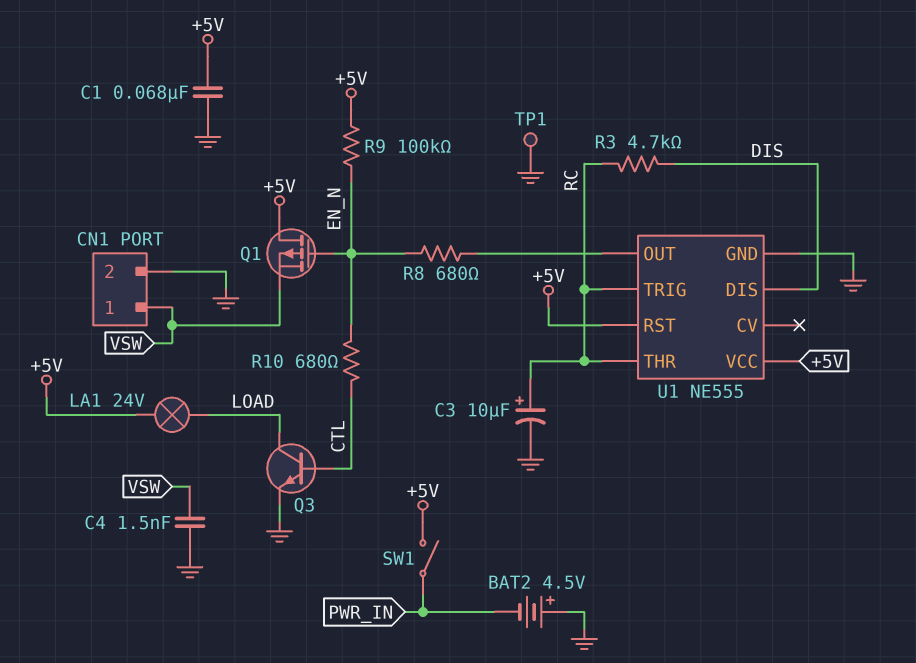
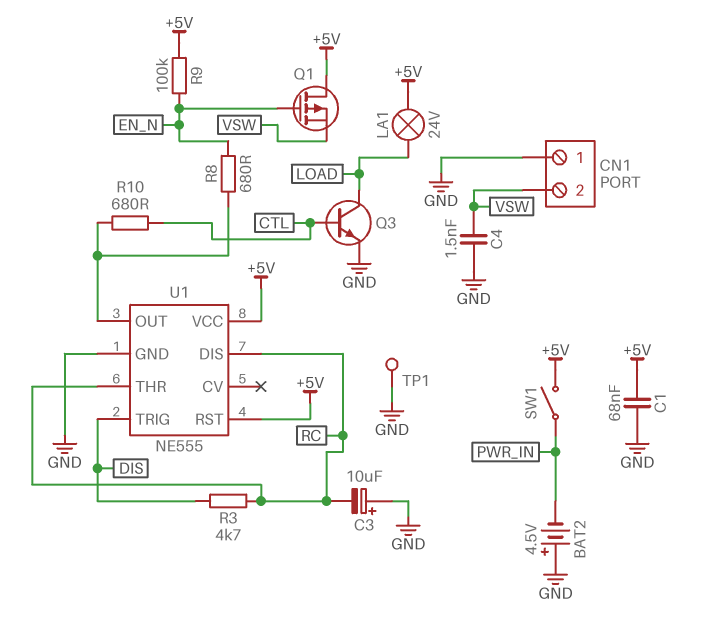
C3: 10uF (plus RC, minus GND) -> 10uF (plus GND, minus RC)
CN1 pin 1: VSW -> GND
CN1 pin 2: GND -> VSW
R10: 680 (CTL, EN_N) -> 680 (CTL, U1/OUT)
U1 pin DIS: DIS -> RC
U1 pin TRIG: RC -> DIS

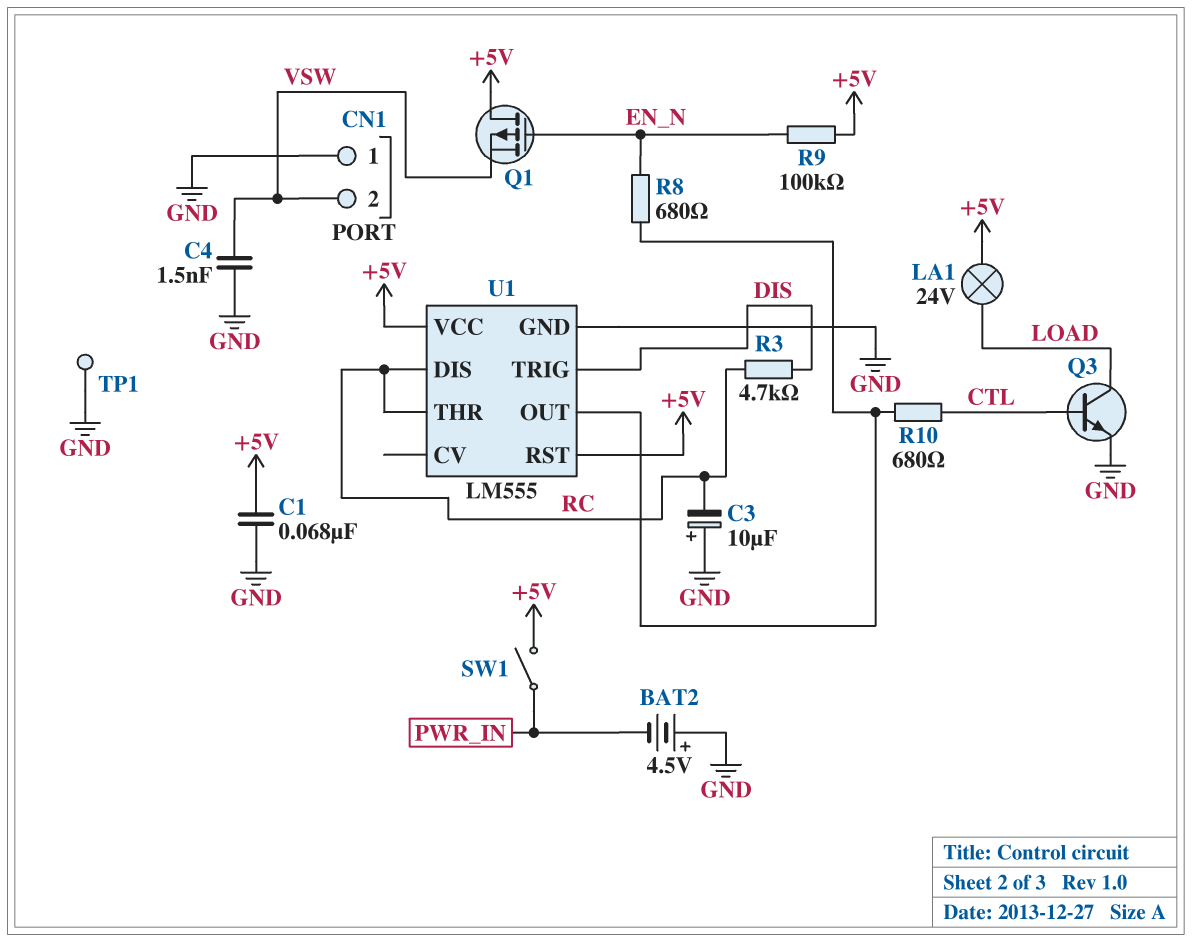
U1: NE555 -> LM555

